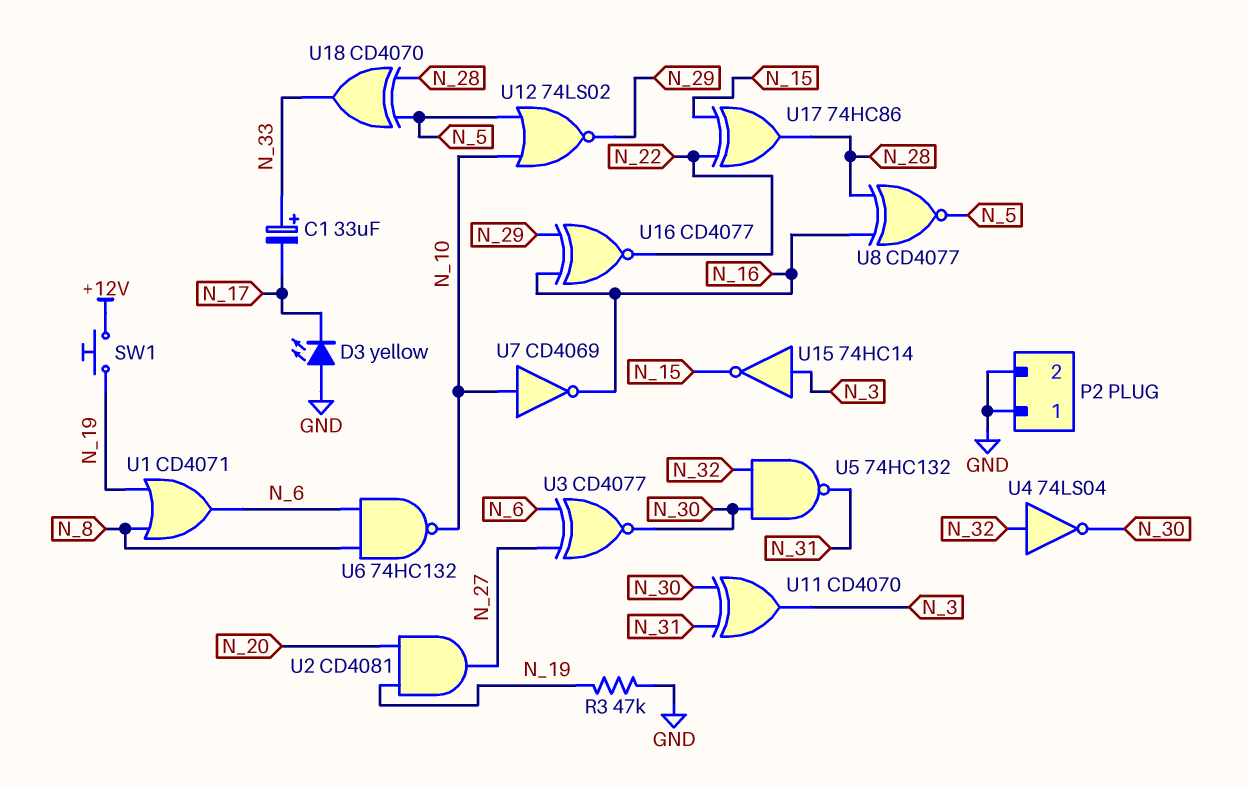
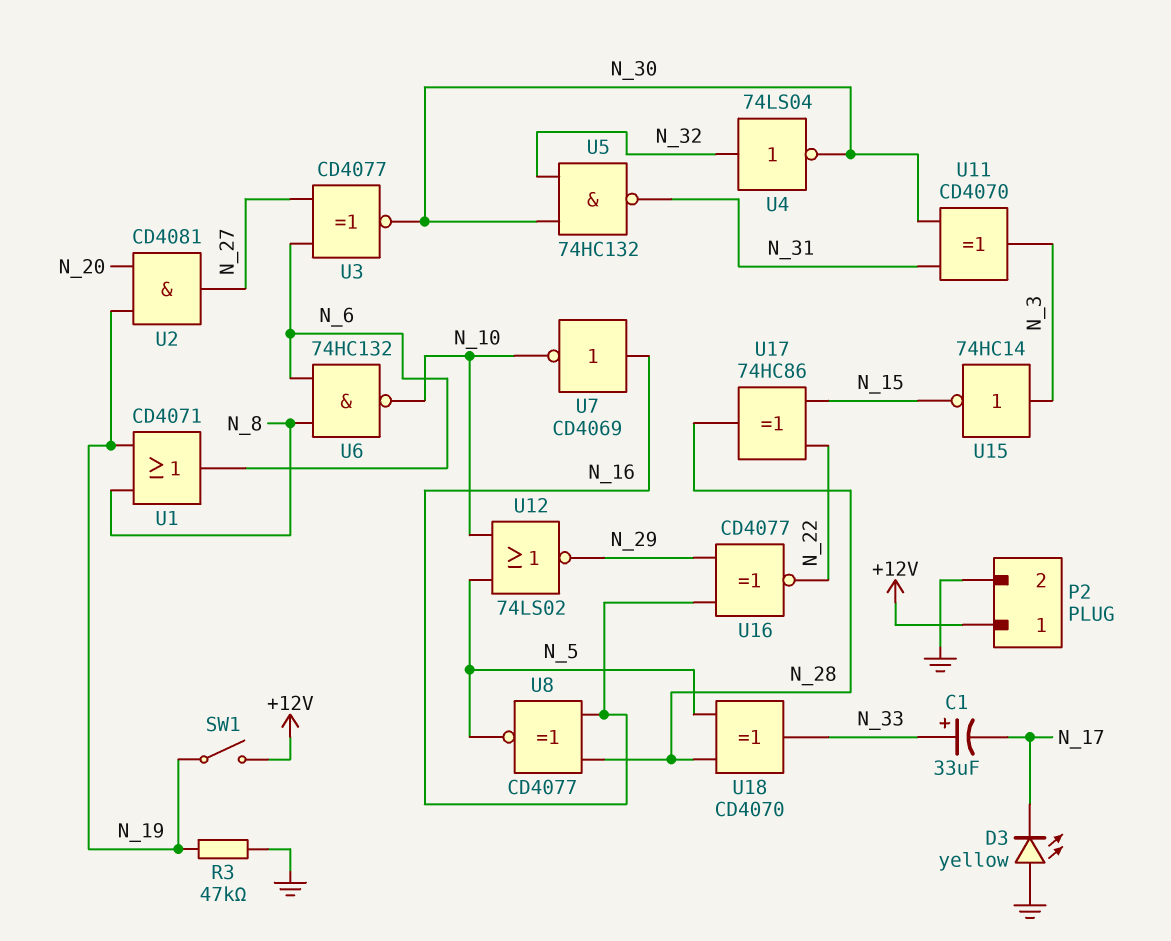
P2 pin 1: GND -> +12V
SW1: button (+12V, N_19) -> switch (+12V, N_19)
U7: NOT CD4069 (in N_10, out N_16) -> NOT CD4069 (in N_16, out N_10)

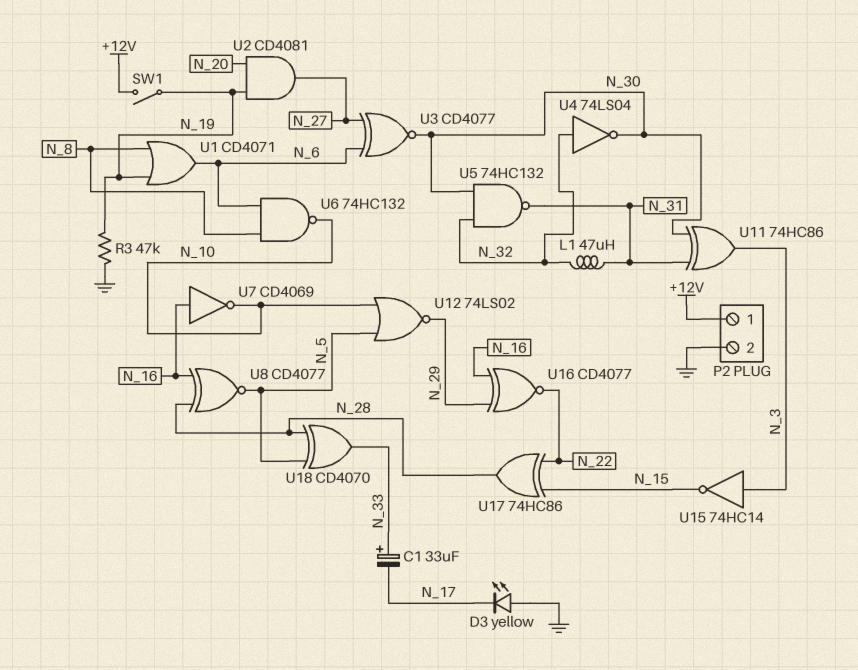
L1: none -> 47uH (N_31, N_32)
U11: XOR CD4070 (in N_30, in N_31, out N_3) -> XOR 74HC86 (in N_30, in N_31, out N_3)

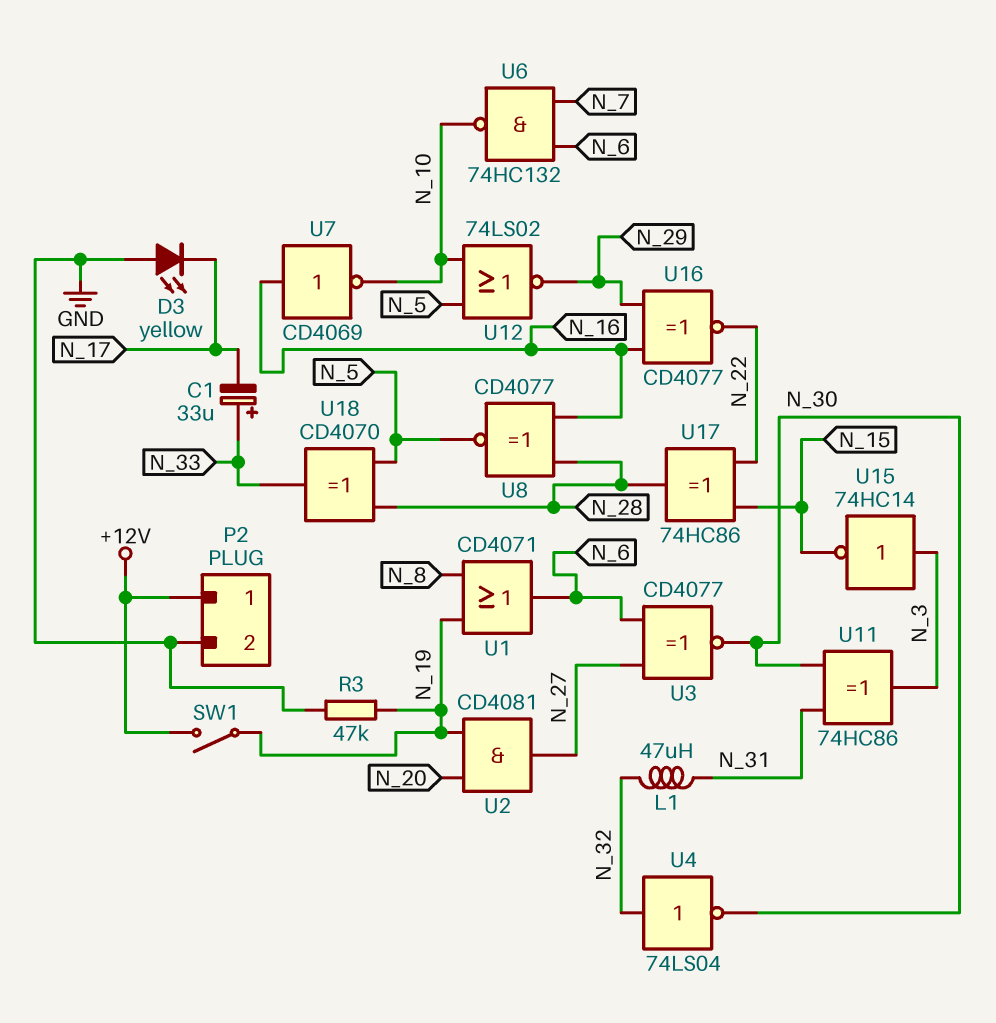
U5: NAND 74HC132 (in N_30, in N_32, out N_31) -> none
U6: NAND 74HC132 (in N_6, in N_8, out N_10) -> NAND 74HC132 (in N_6, in N_7, out N_10)

